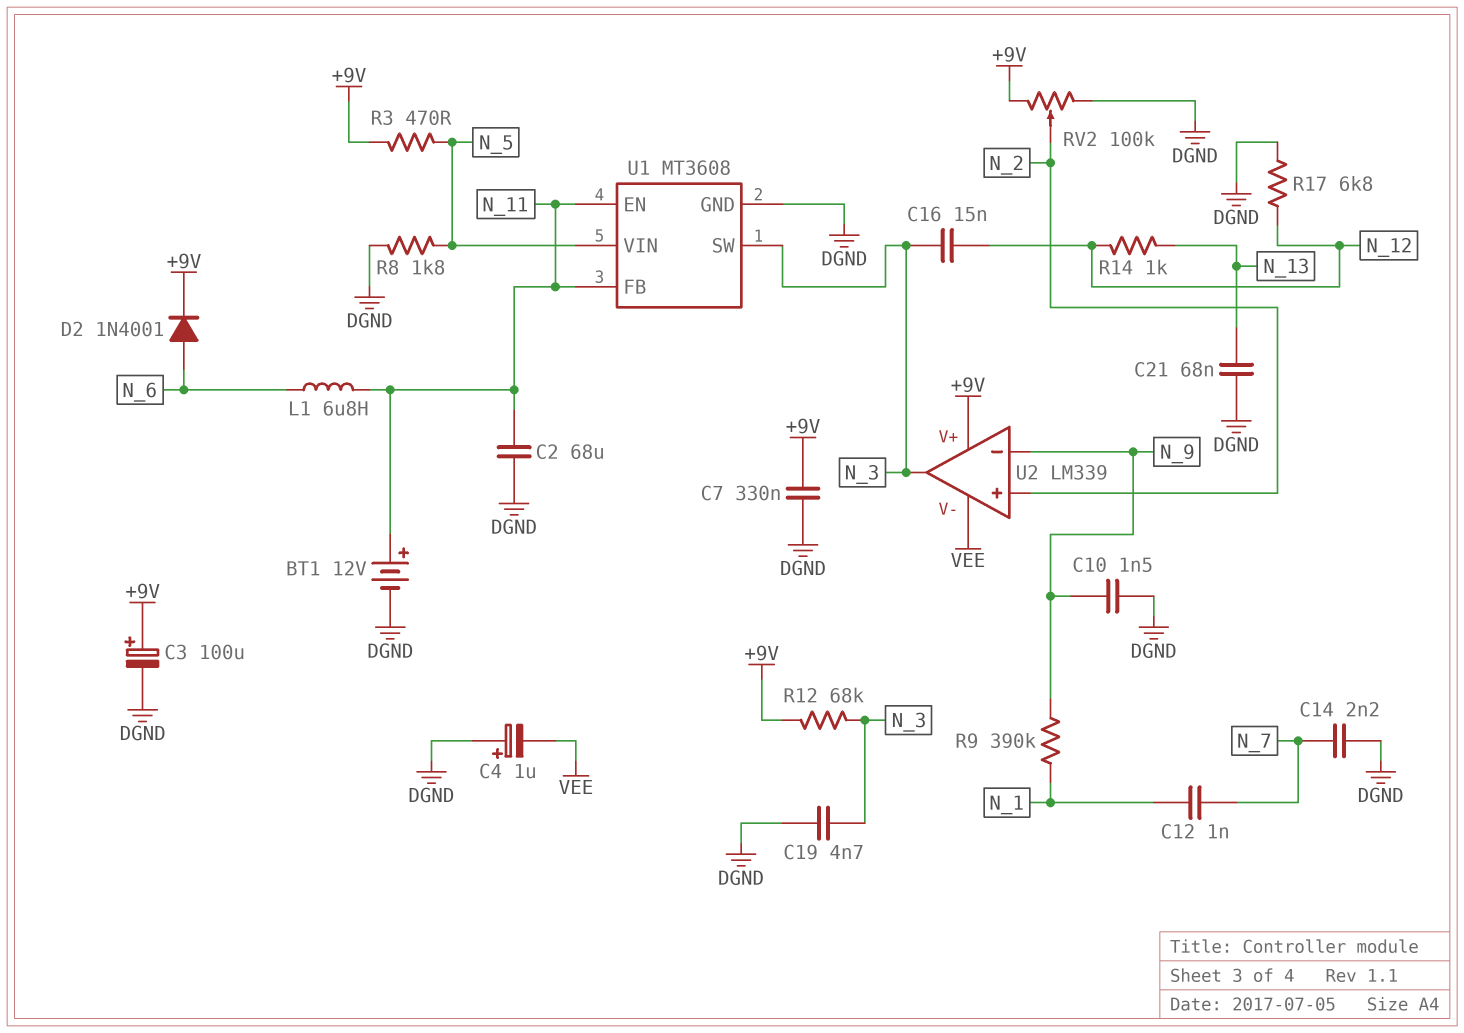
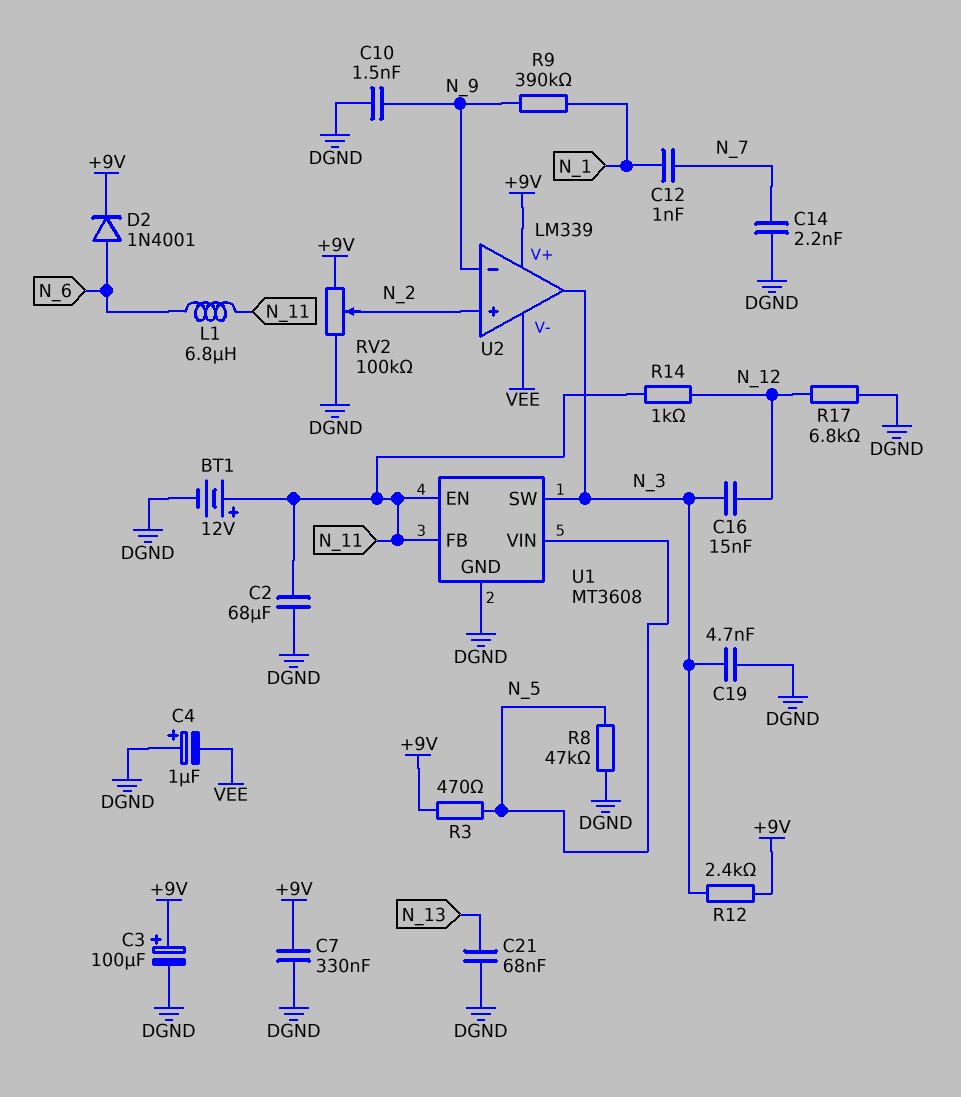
R8: 1.8k (DGND, N_5) -> 47k (DGND, N_5)
R12: 68k (+9V, N_3) -> 2.4k (+9V, N_3)
R14: 1k (N_12, N_13) -> 1k (N_11, N_12)

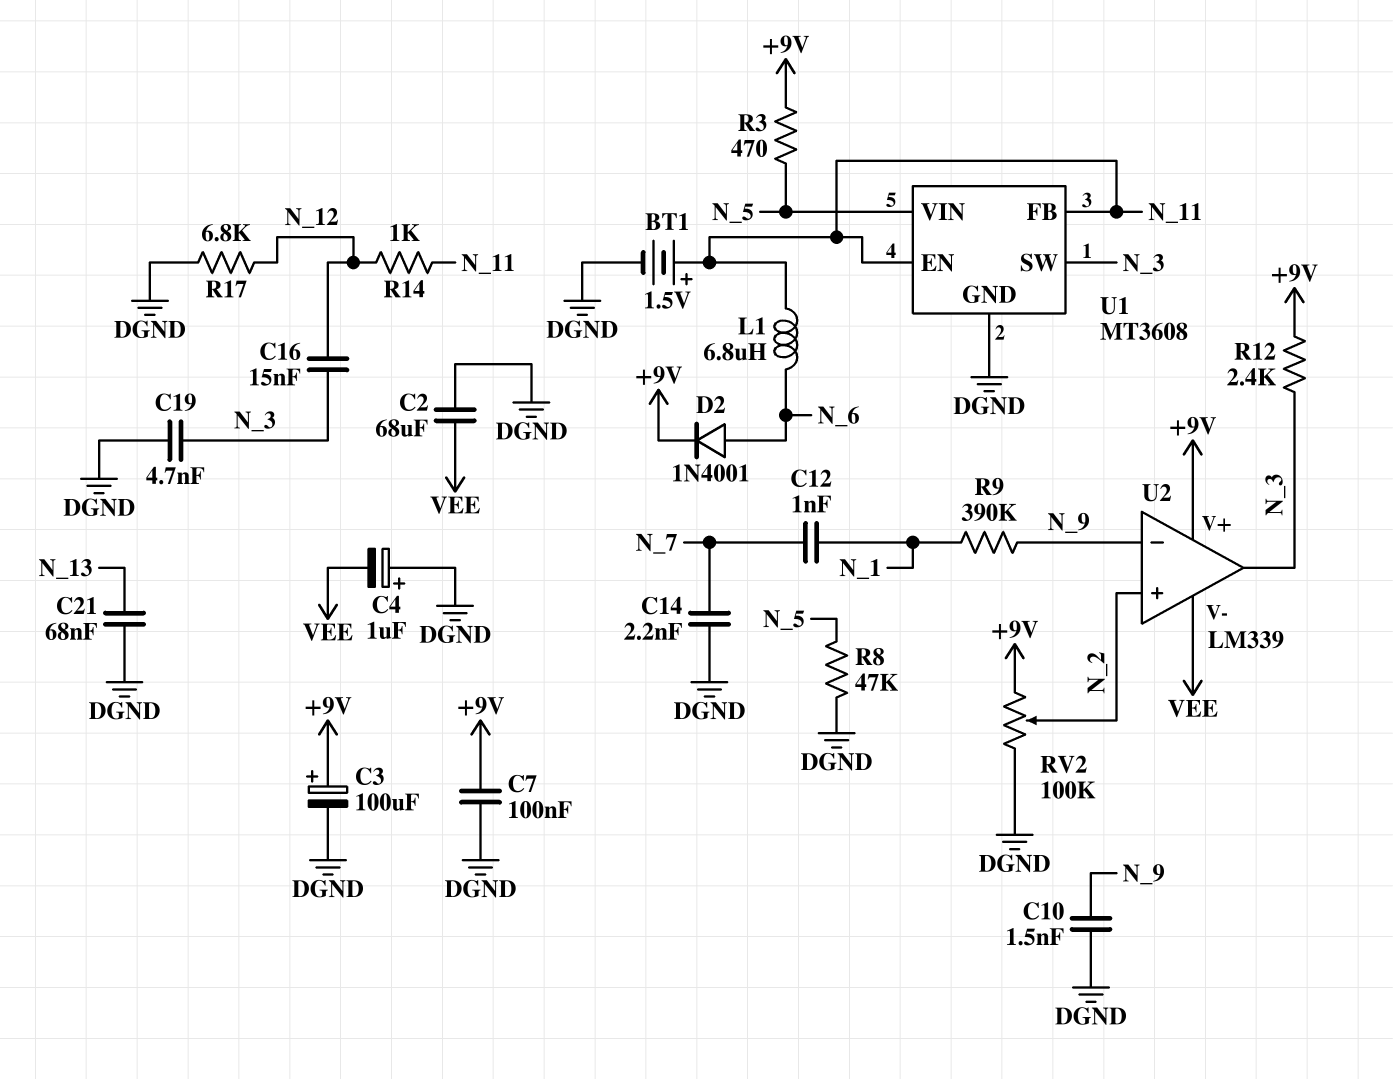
BT1: 12V (plus N_11, minus DGND) -> 1.5V (plus N_11, minus DGND)
C2: 68uF (DGND, N_11) -> 68uF (DGND, VEE)
C7: 330nF (+9V, DGND) -> 100nF (+9V, DGND)

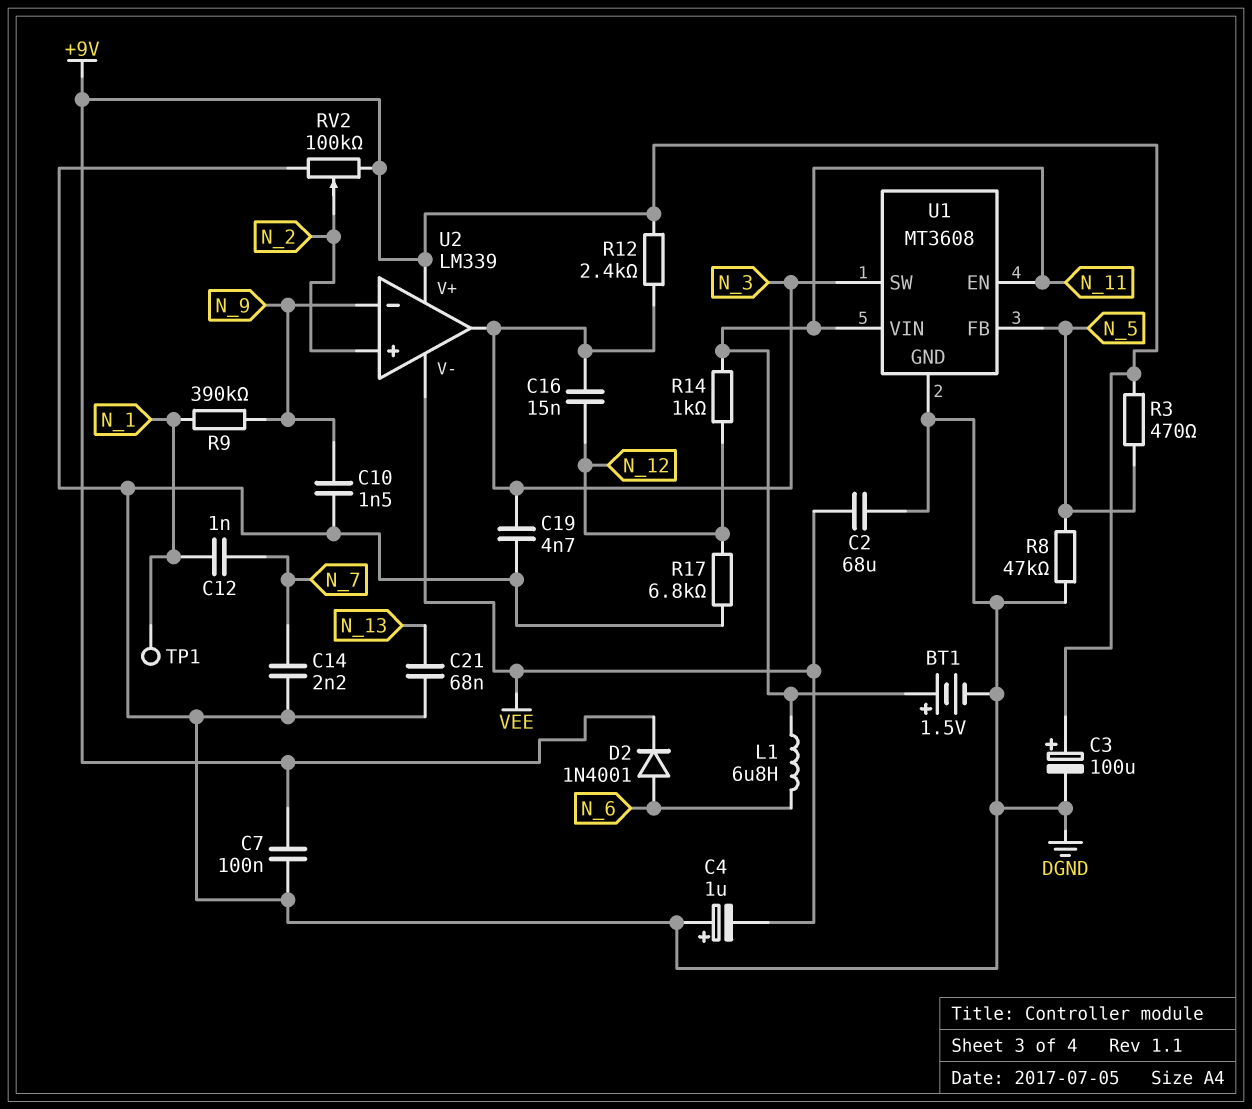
TP1: none -> test point (N_1)
U1 pin FB: N_11 -> N_5
U1 pin VIN: N_5 -> N_11

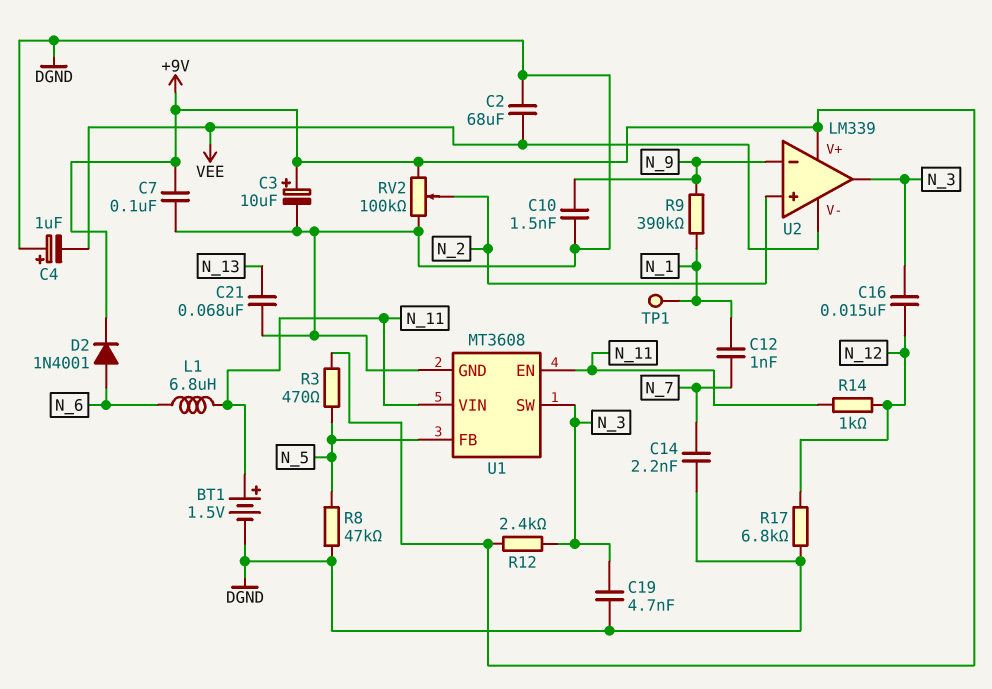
C3: 100uF (plus +9V, minus DGND) -> 10uF (plus +9V, minus DGND)

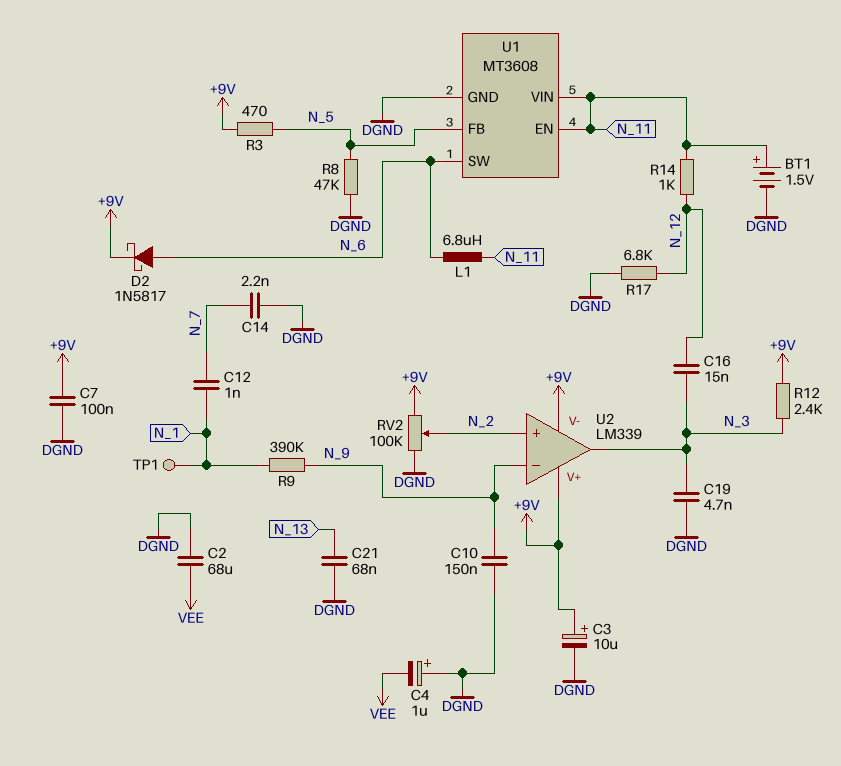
C10: 1.5nF (DGND, N_9) -> 150nF (DGND, N_9)
D2: diode 1N4001 (A N_6, K +9V) -> schottky 1N5817 (A N_6, K +9V)
U1 pin SW: N_3 -> N_6
U2 pin V-: VEE -> +9V

